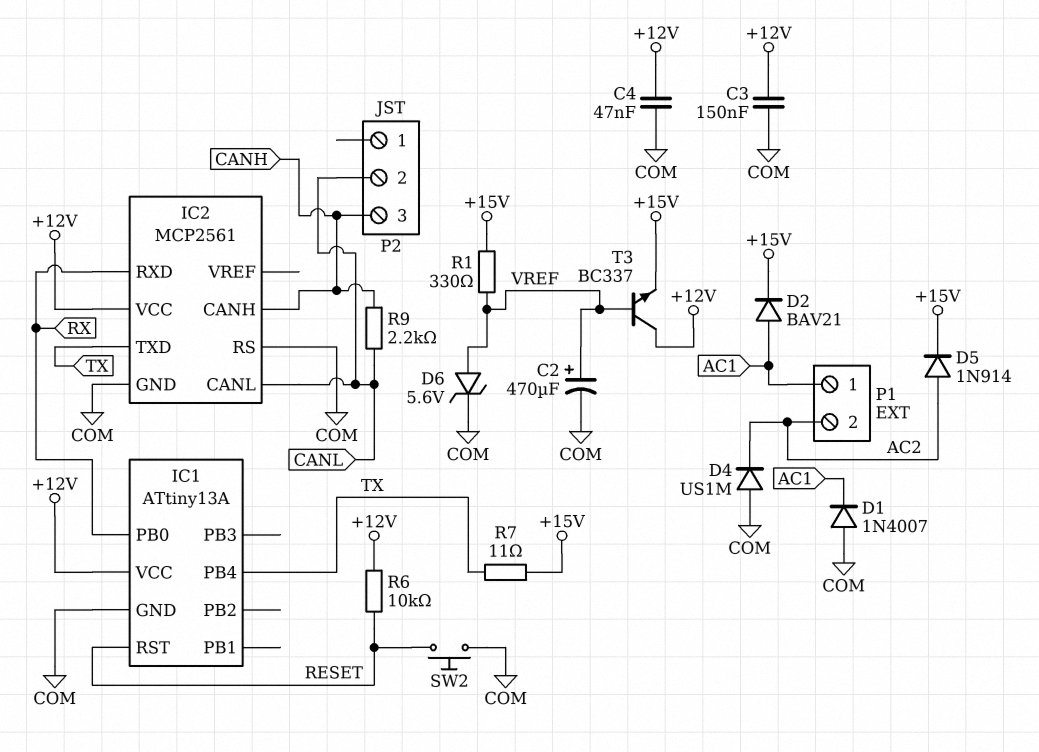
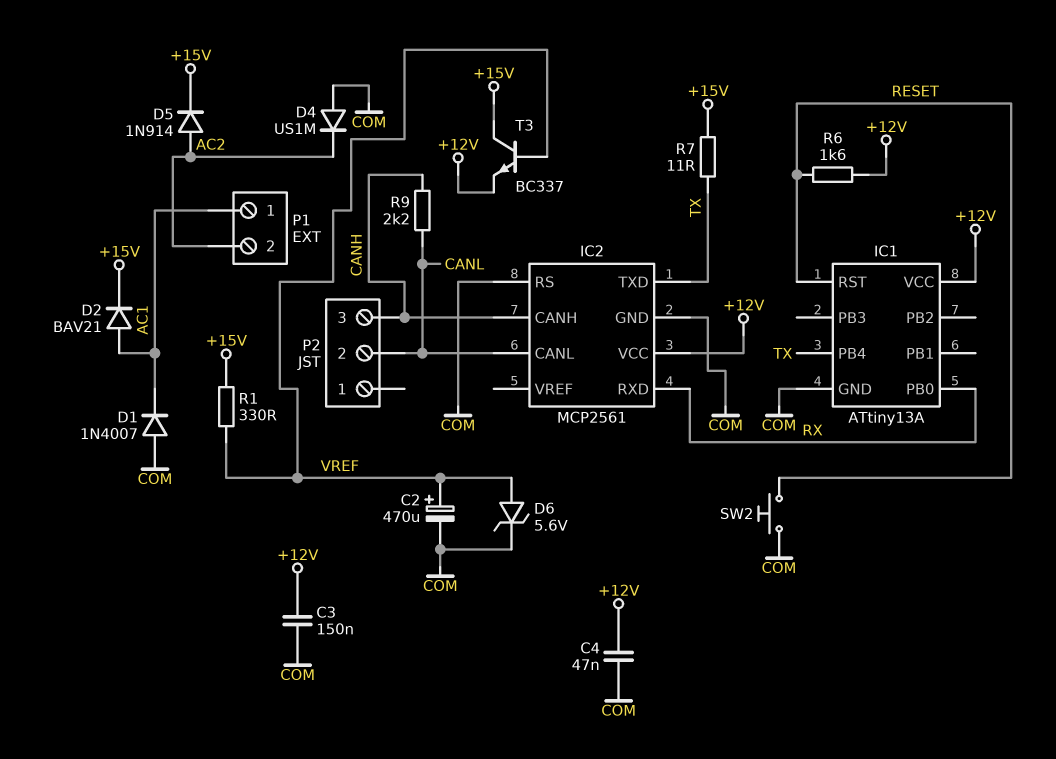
R6: 10k (+12V, RESET) -> 1.6k (+12V, RESET)
T3: NPN BC337 (B VREF, C +12V, E +15V) -> NPN BC337 (B VREF, C +15V, E +12V)

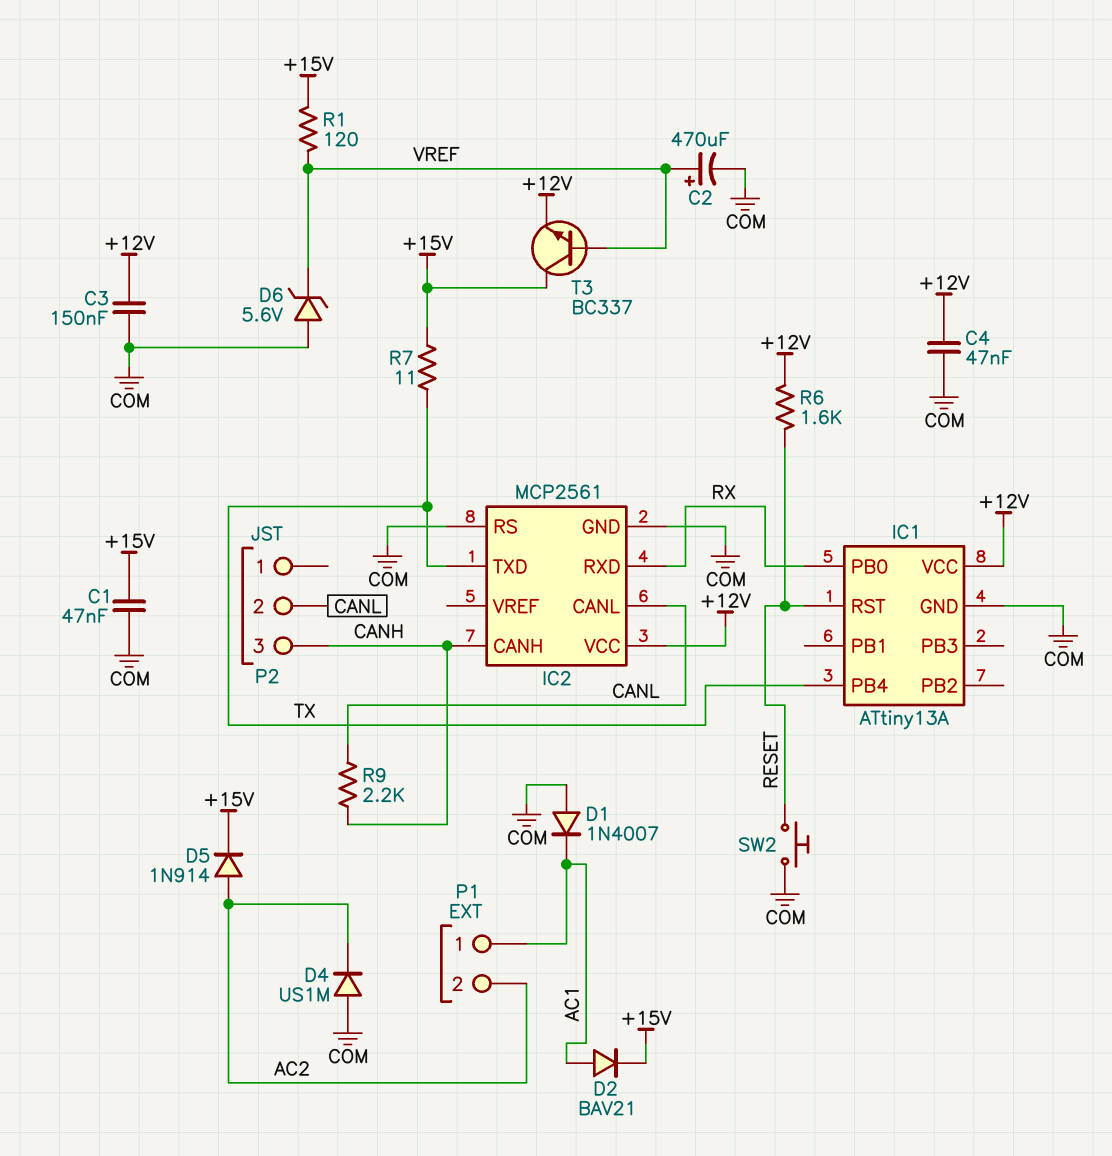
C1: none -> 47nF (+15V, COM)
D6: zener 5.6V (A VREF, K COM) -> zener 5.6V (A COM, K VREF)
R1: 330 (+15V, VREF) -> 120 (+15V, VREF)

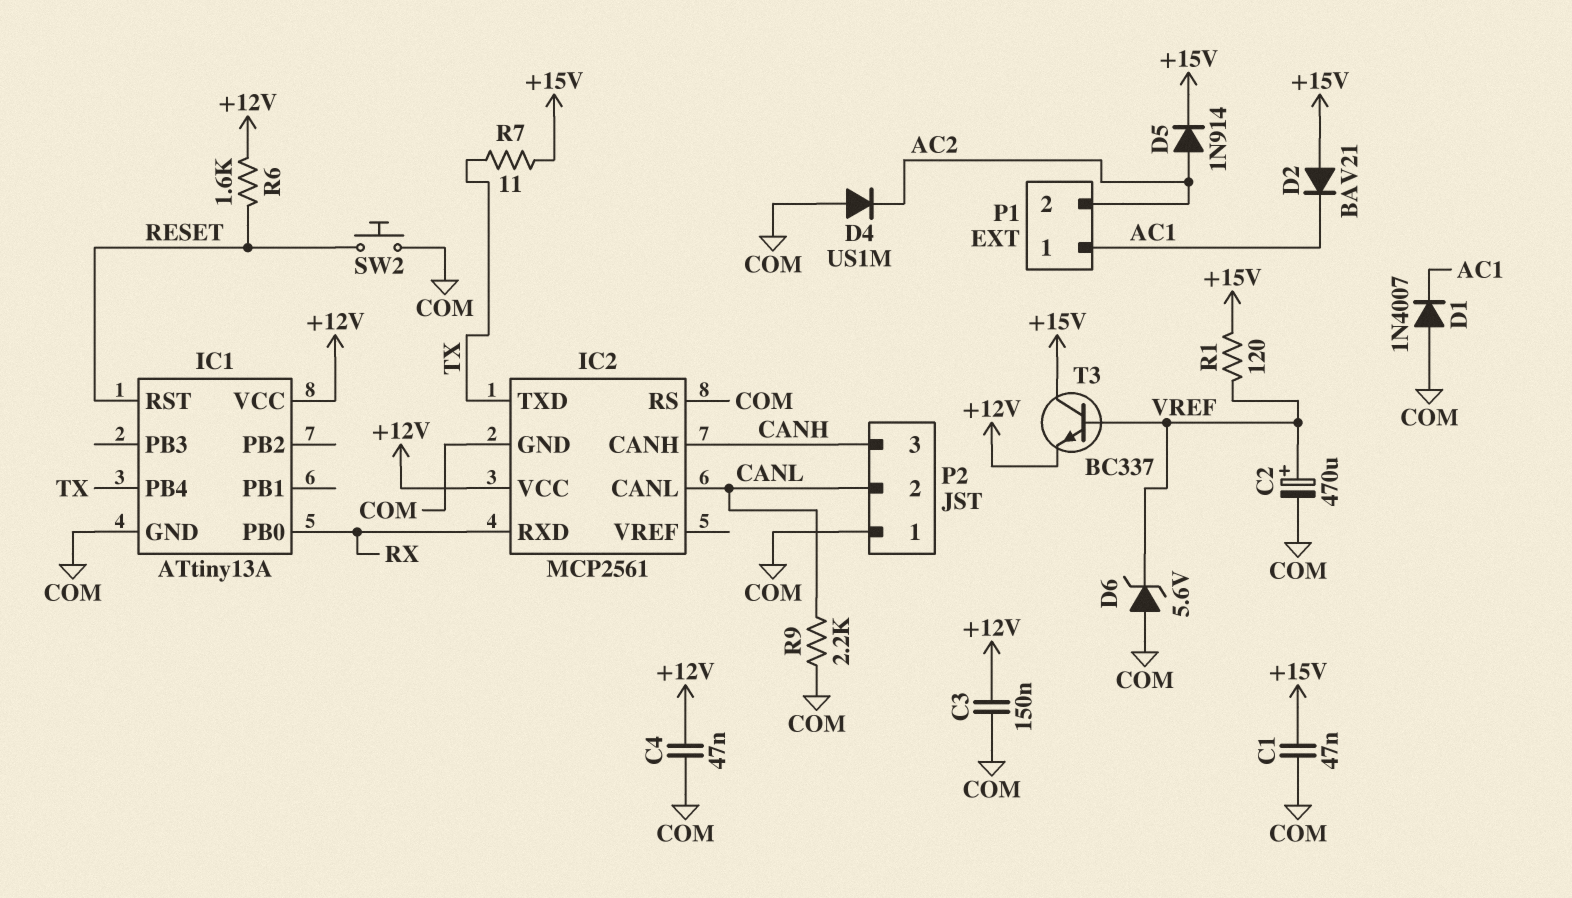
D2: diode BAV21 (A AC1, K +15V) -> diode BAV21 (A +15V, K AC1)
P2 pin 1: none -> COM
R9: 2.2k (CANH, CANL) -> 2.2k (CANL, COM)

